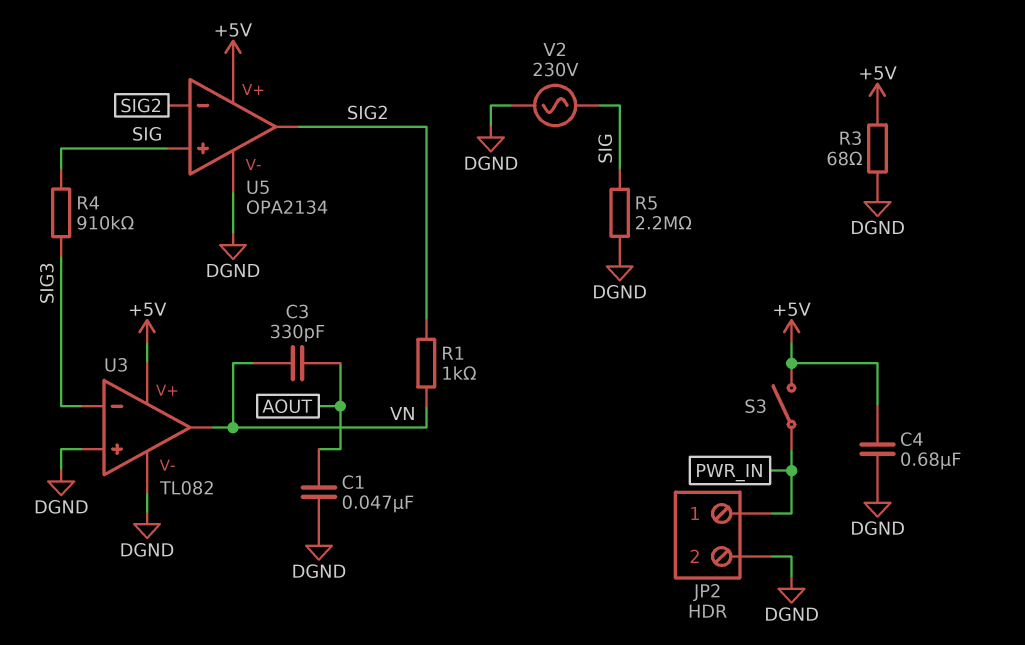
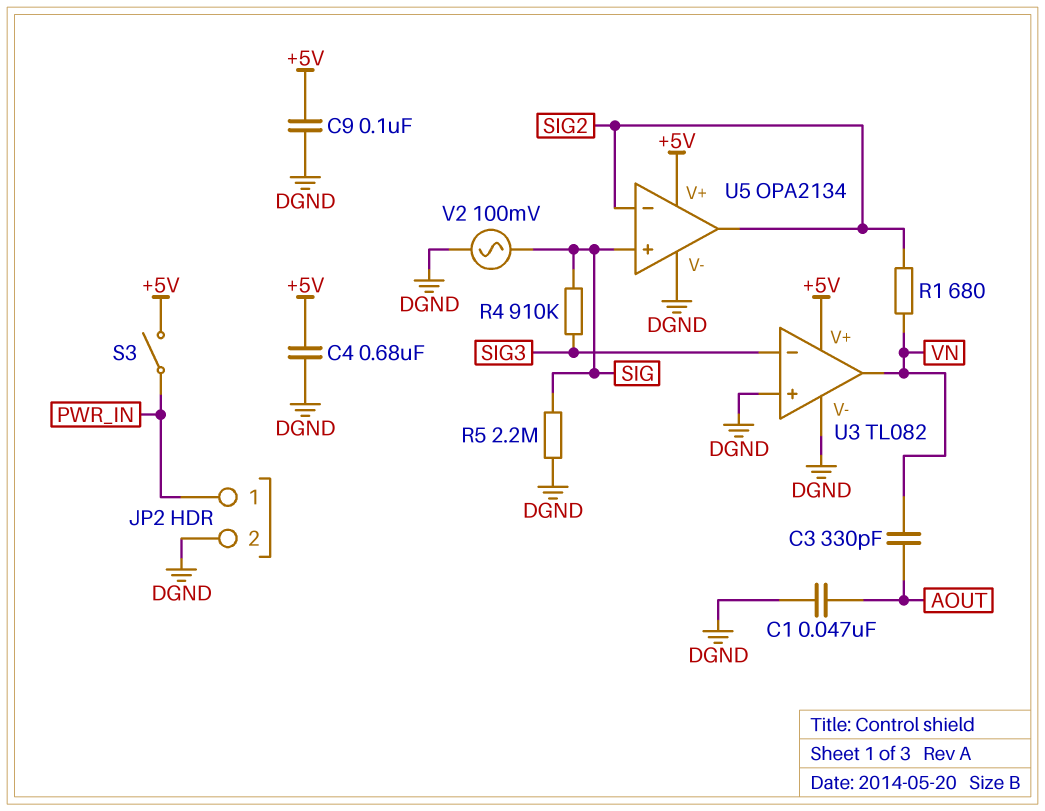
C9: none -> 100nF (+5V, DGND)
R1: 1k (SIG2, VN) -> 680 (SIG2, VN)
R3: 68 (+5V, DGND) -> none
V2: AC 230V (DGND, SIG) -> AC 100mV (DGND, SIG)

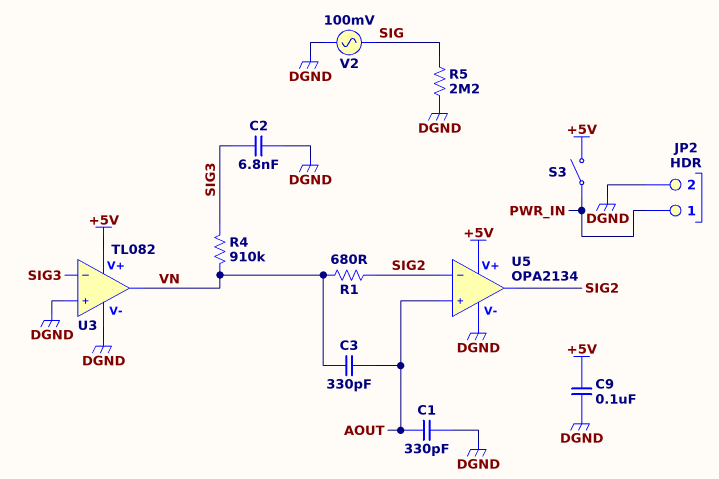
C1: 47nF (AOUT, DGND) -> 330pF (AOUT, DGND)
C2: none -> 6.8nF (DGND, SIG3)
C4: 680nF (+5V, DGND) -> none
R4: 910k (SIG, SIG3) -> 910k (SIG3, VN)
U5 pin in+: SIG -> AOUT

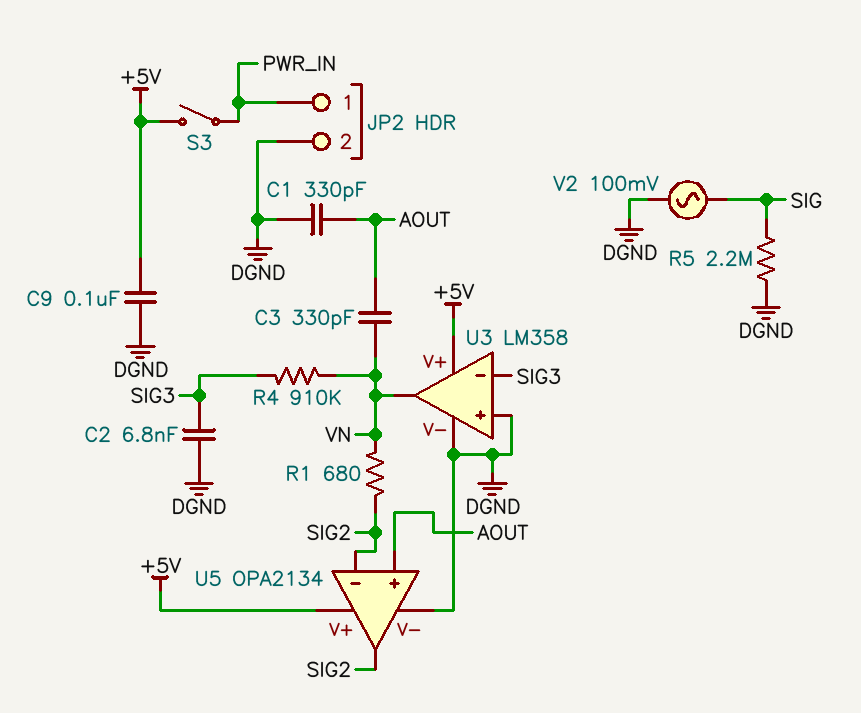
U3: TL082 -> LM358

